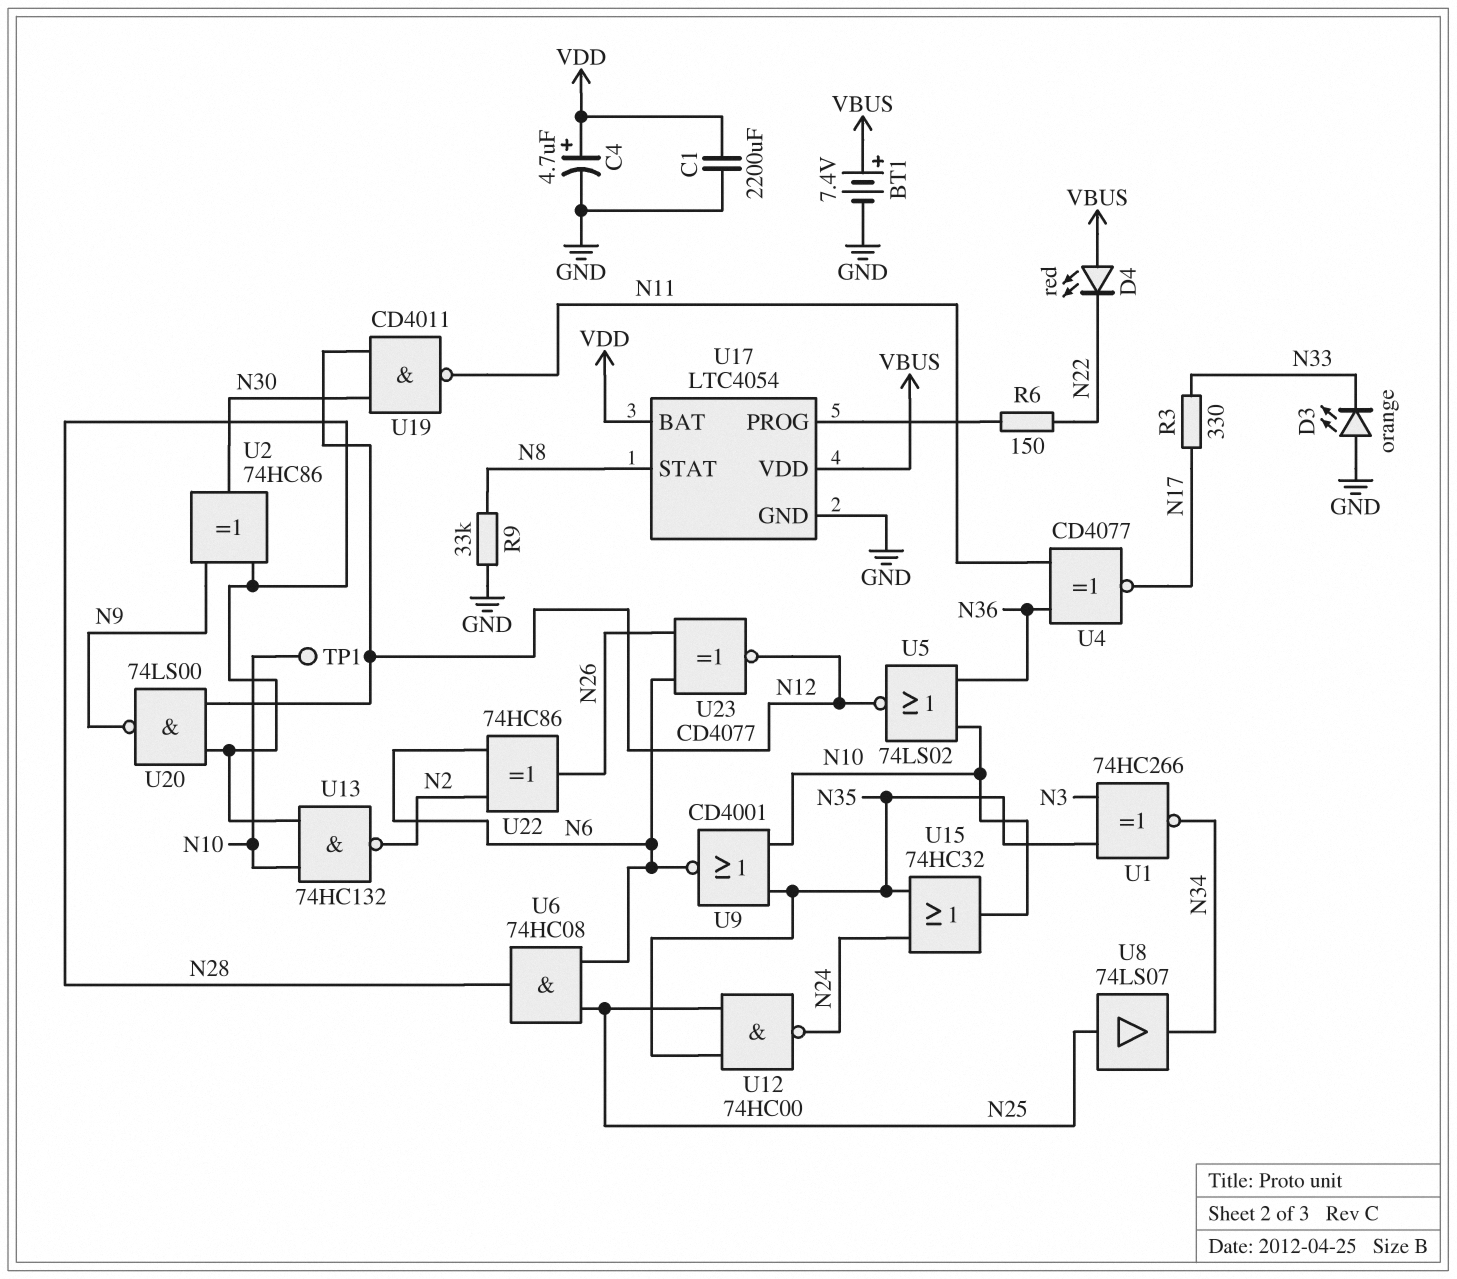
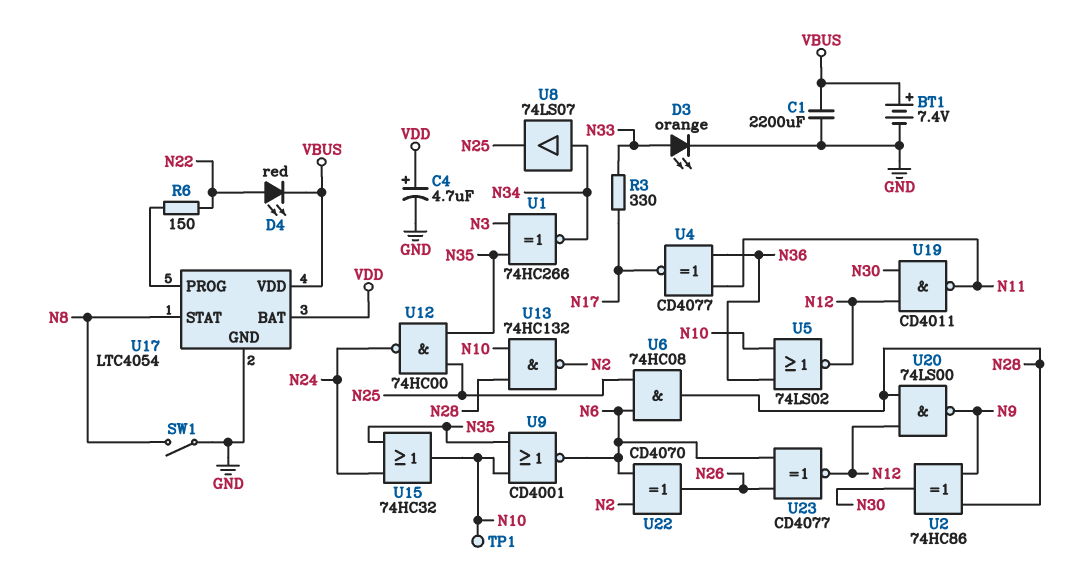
C1: 2200uF (GND, VDD) -> 2200uF (GND, VBUS)
D3: LED orange (A GND, K N33) -> LED orange (A N33, K GND)
D4: LED red (A VBUS, K N22) -> LED red (A N22, K VBUS)
R9: 33k (GND, N8) -> none
SW1: none -> switch (GND, N8)
U8: buffer 74LS07 (in N25, out N34) -> buffer 74LS07 (in N34, out N25)
U22: XOR 74HC86 (in N2, in N6, out N26) -> XOR CD4070 (in N2, in N6, out N26)

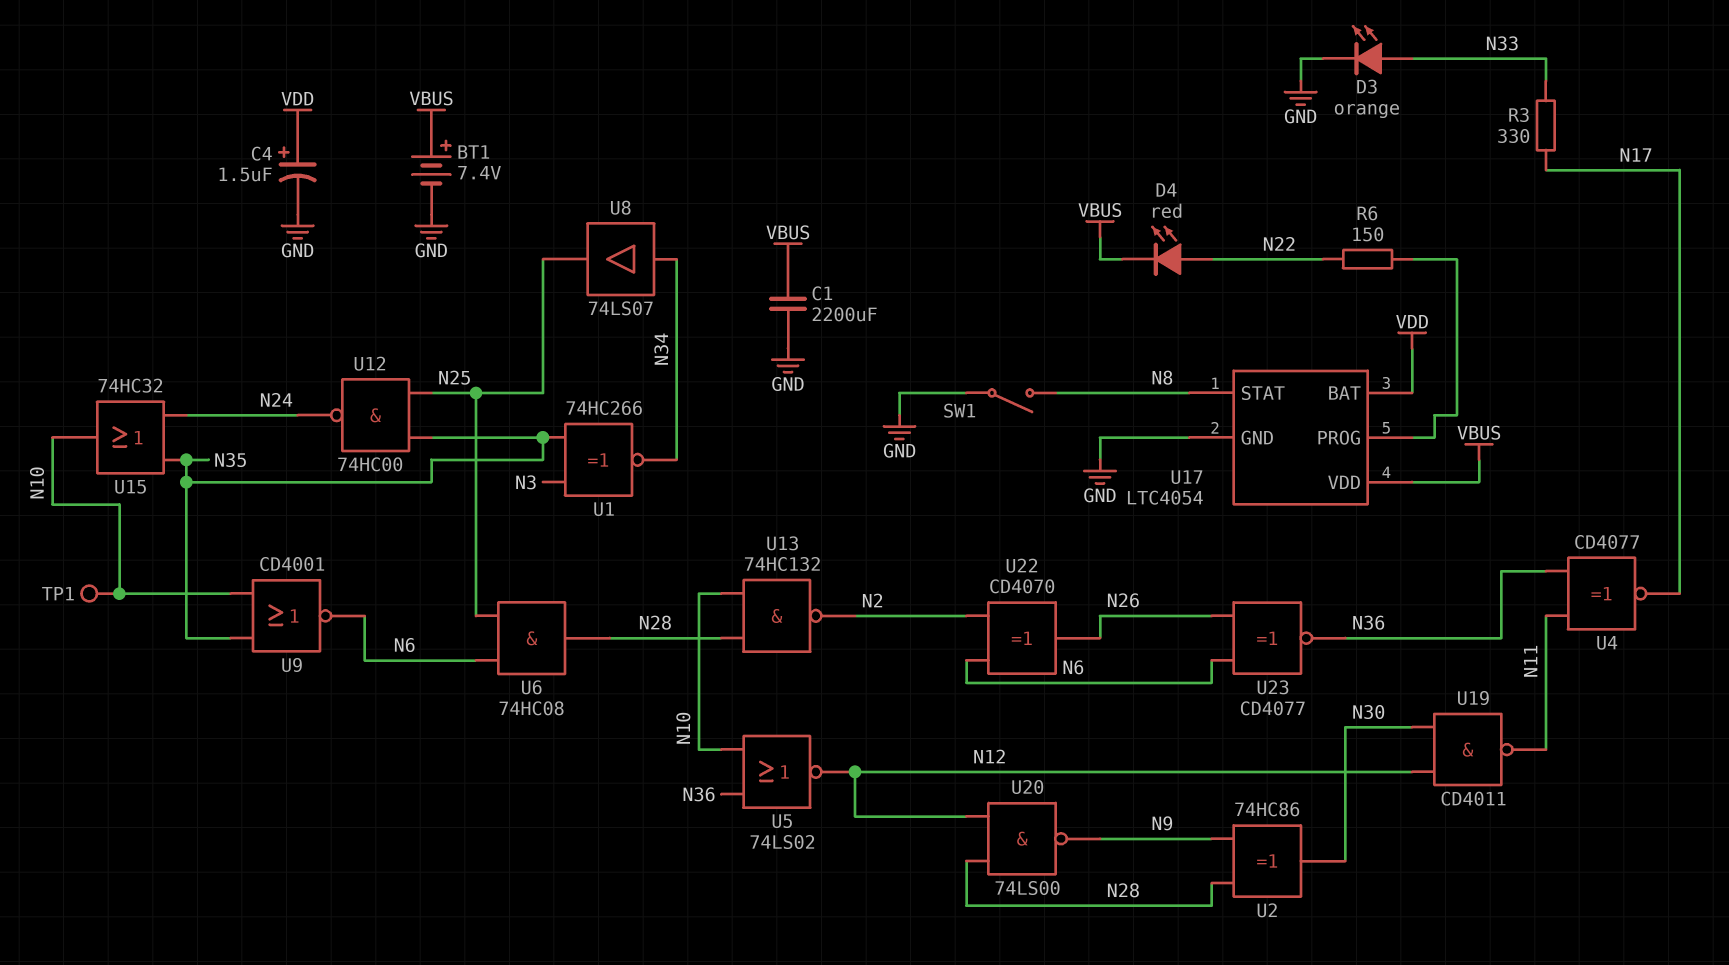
C4: 4.7uF (plus VDD, minus GND) -> 1.5uF (plus VDD, minus GND)
U23: XNOR CD4077 (in N6, in N26, out N12) -> XNOR CD4077 (in N6, in N26, out N36)

